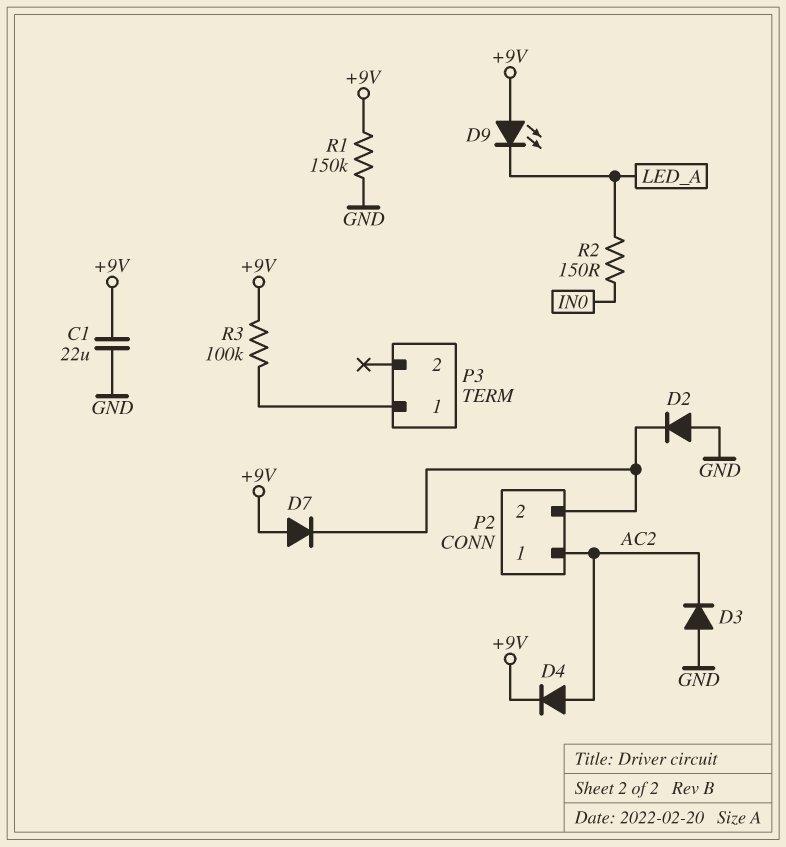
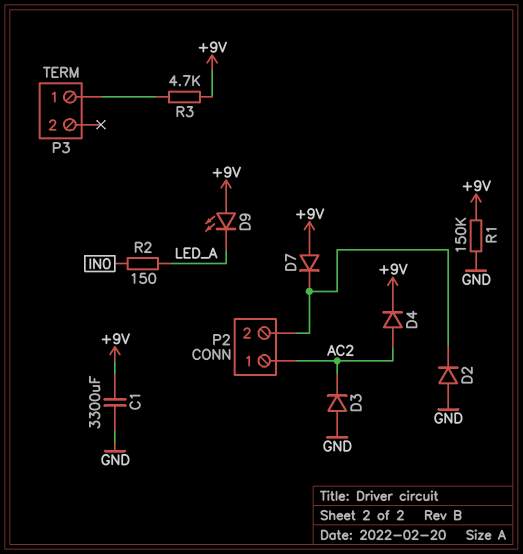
C1: 22uF (+9V, GND) -> 3300uF (+9V, GND)
R3: 100k (+9V, P3/1) -> 4.7k (+9V, P3/1)

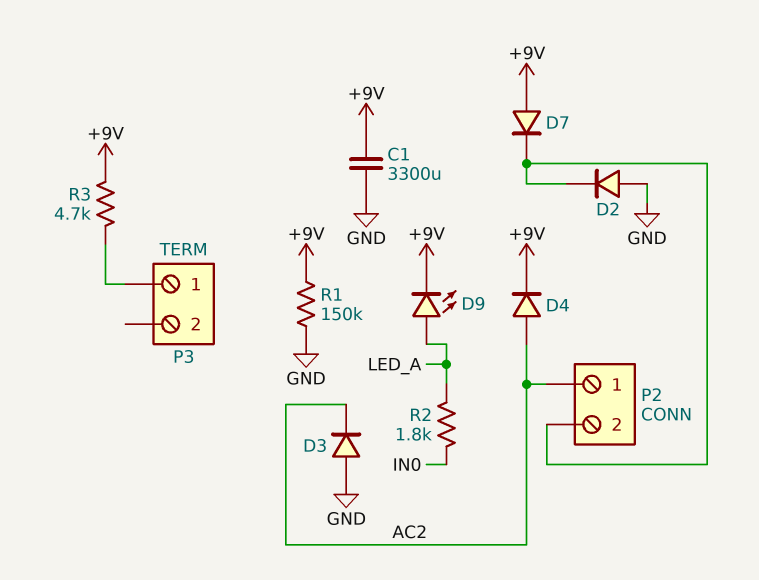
D9: LED (A +9V, K LED_A) -> LED (A LED_A, K +9V)
R2: 150 (IN0, LED_A) -> 1.8k (IN0, LED_A)

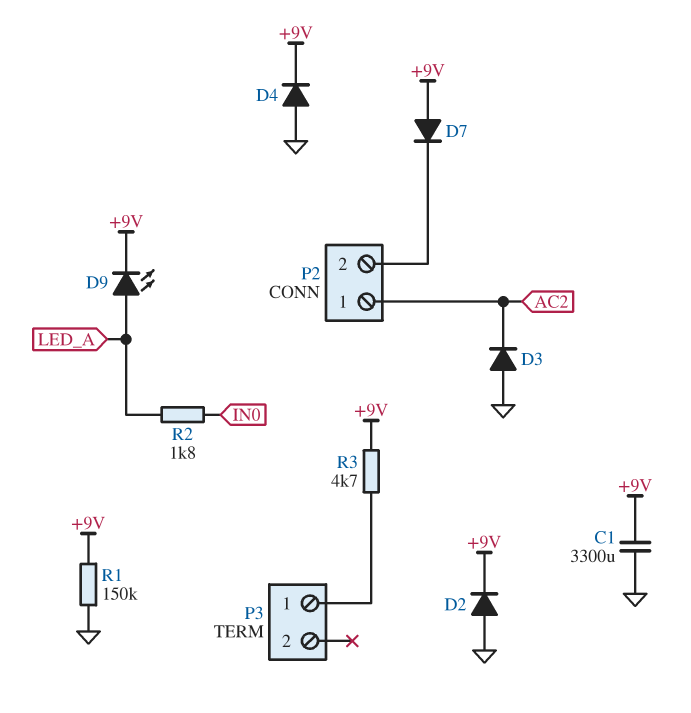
D2: diode (A GND, K P2/2) -> diode (A GND, K +9V)
D4: diode (A AC2, K +9V) -> diode (A GND, K +9V)

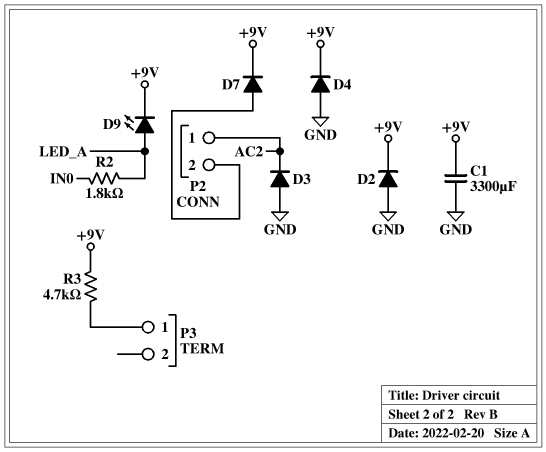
D7: diode (A +9V, K P2/2) -> diode (A P2/2, K +9V)
R1: 150k (+9V, GND) -> none

